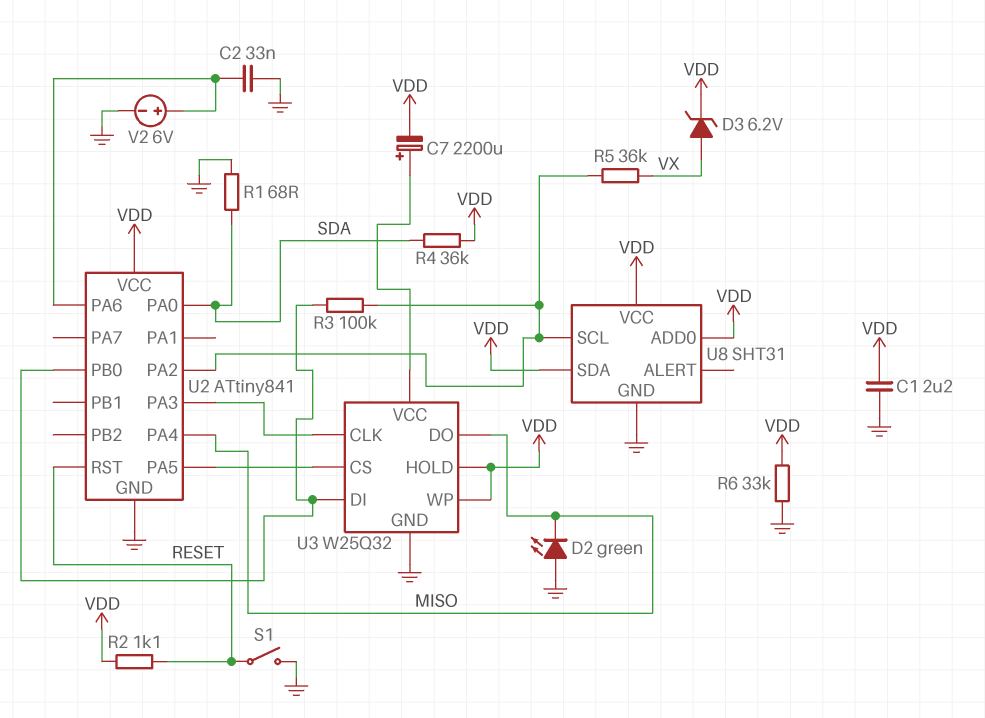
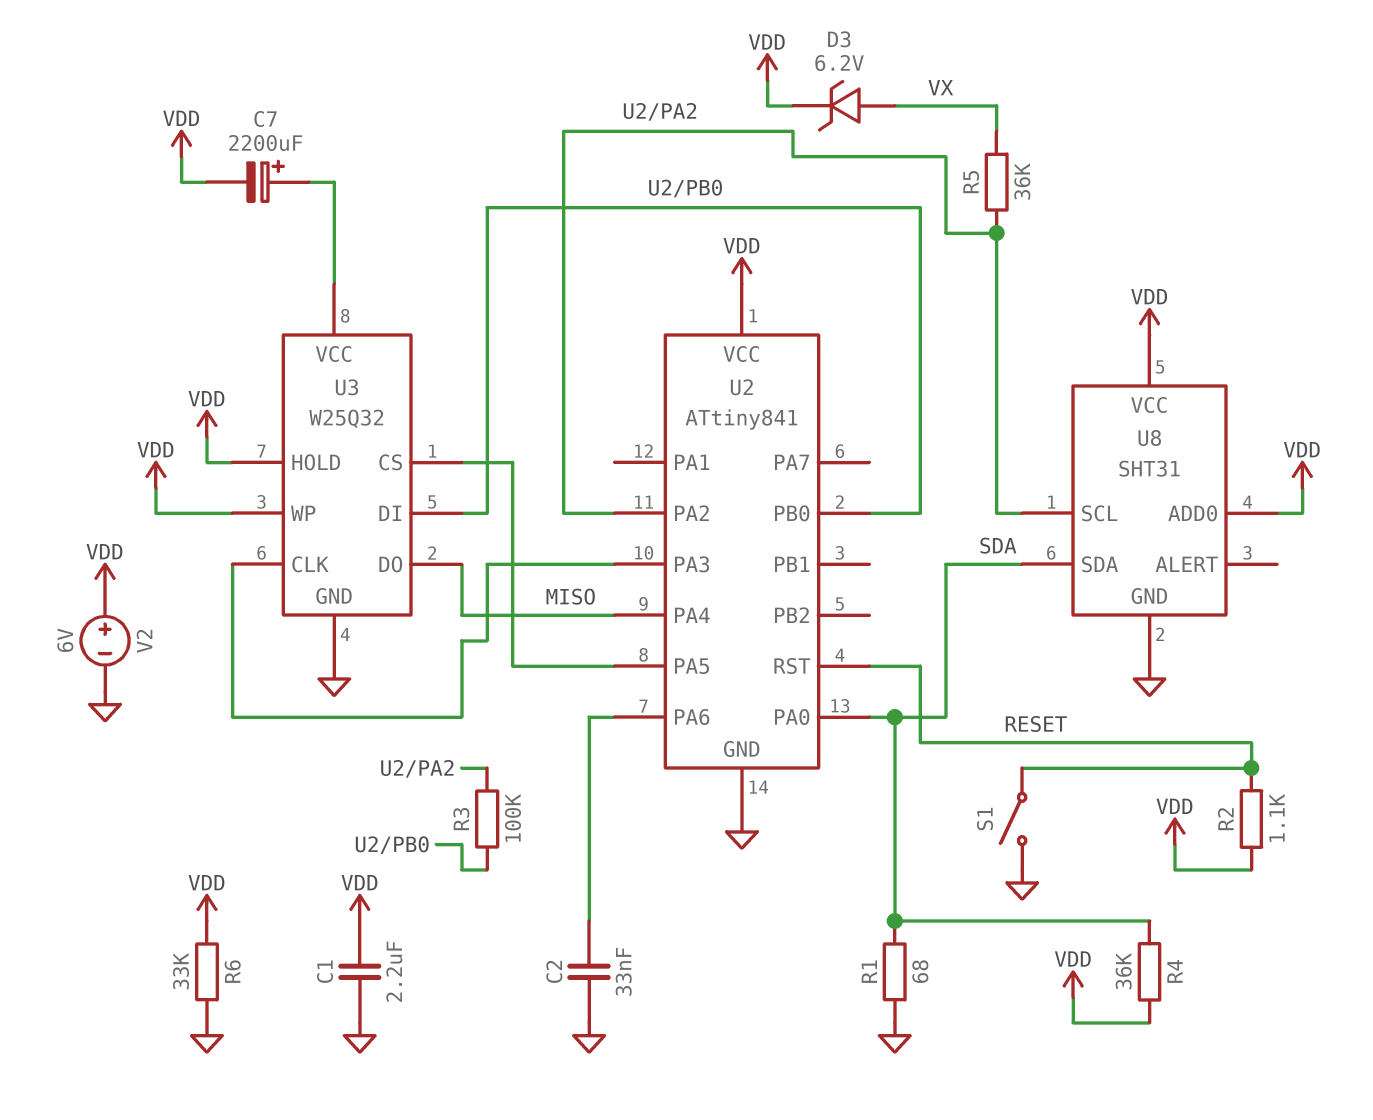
D2: LED green (A GND, K MISO) -> none
U8 pin SDA: VDD -> SDA
V2: 6V (plus U2/PA6, minus GND) -> 6V (plus VDD, minus GND)

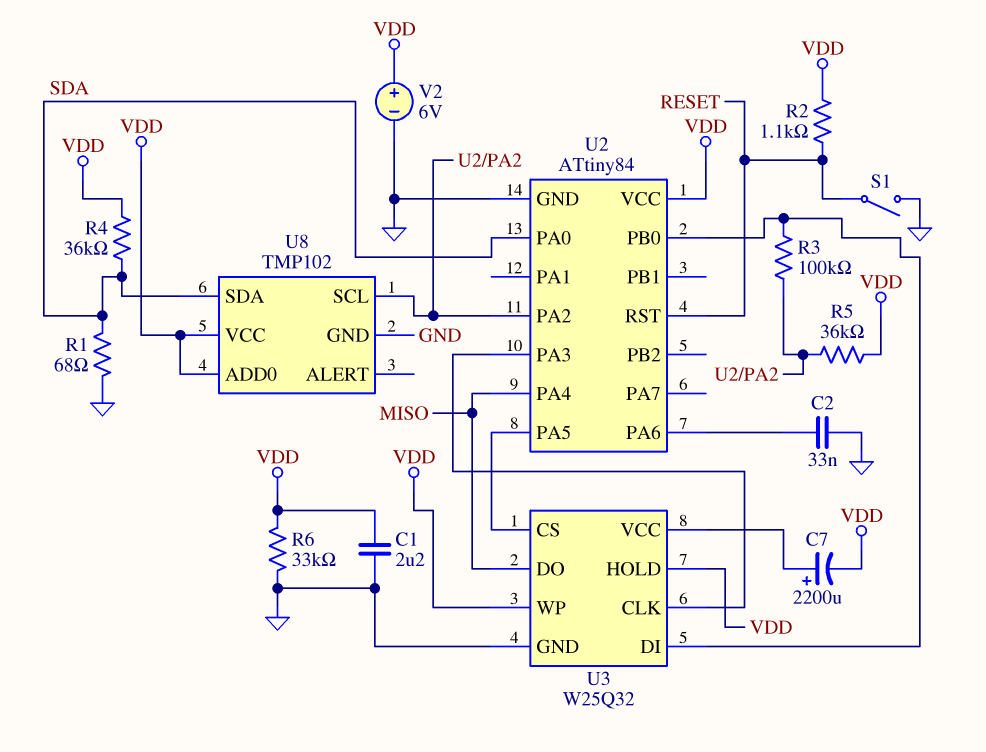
D3: zener 6.2V (A VX, K VDD) -> none
R5: 36k (U2/PA2, VX) -> 36k (U2/PA2, VDD)
U2: ATtiny841 -> ATtiny84
U8: SHT31 -> TMP102

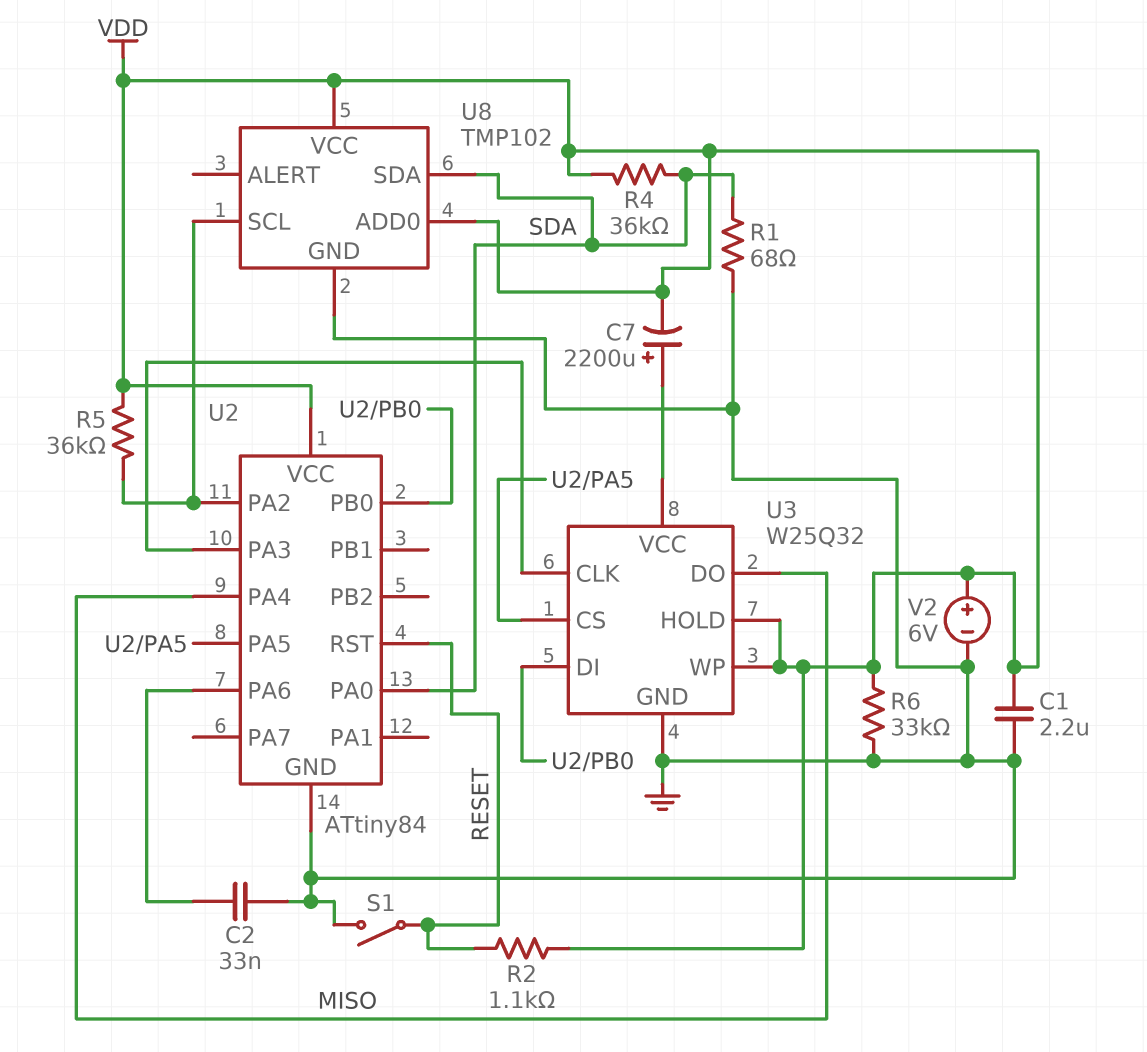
R3: 100k (U2/PA2, U2/PB0) -> none

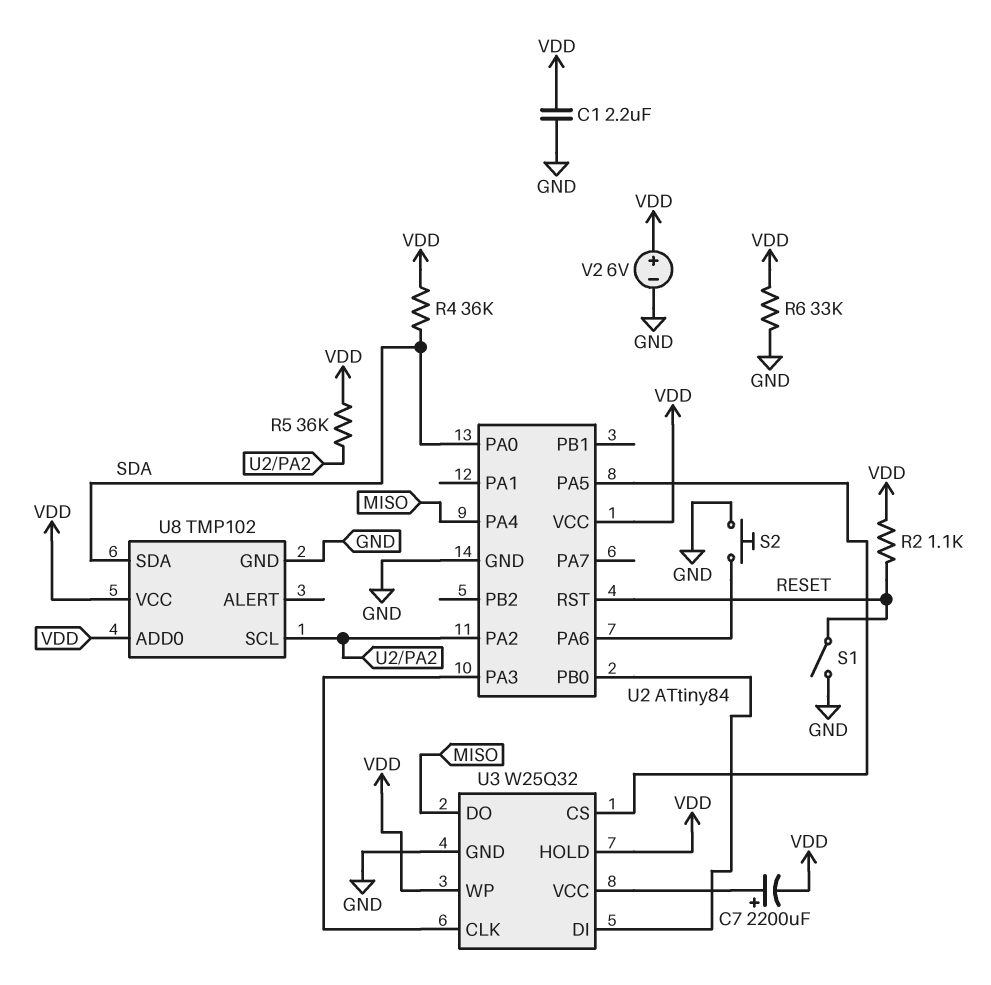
C2: 33nF (GND, U2/PA6) -> none
R1: 68 (GND, SDA) -> none
S2: none -> button (GND, U2/PA6)

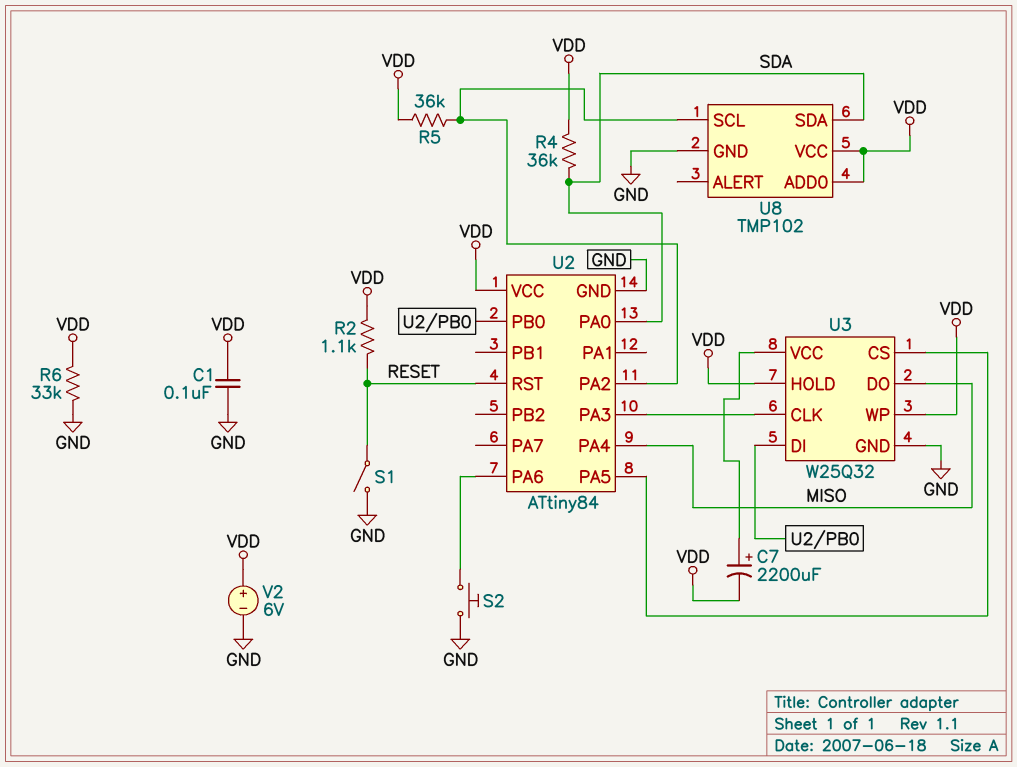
C1: 2.2uF (GND, VDD) -> 100nF (GND, VDD)

